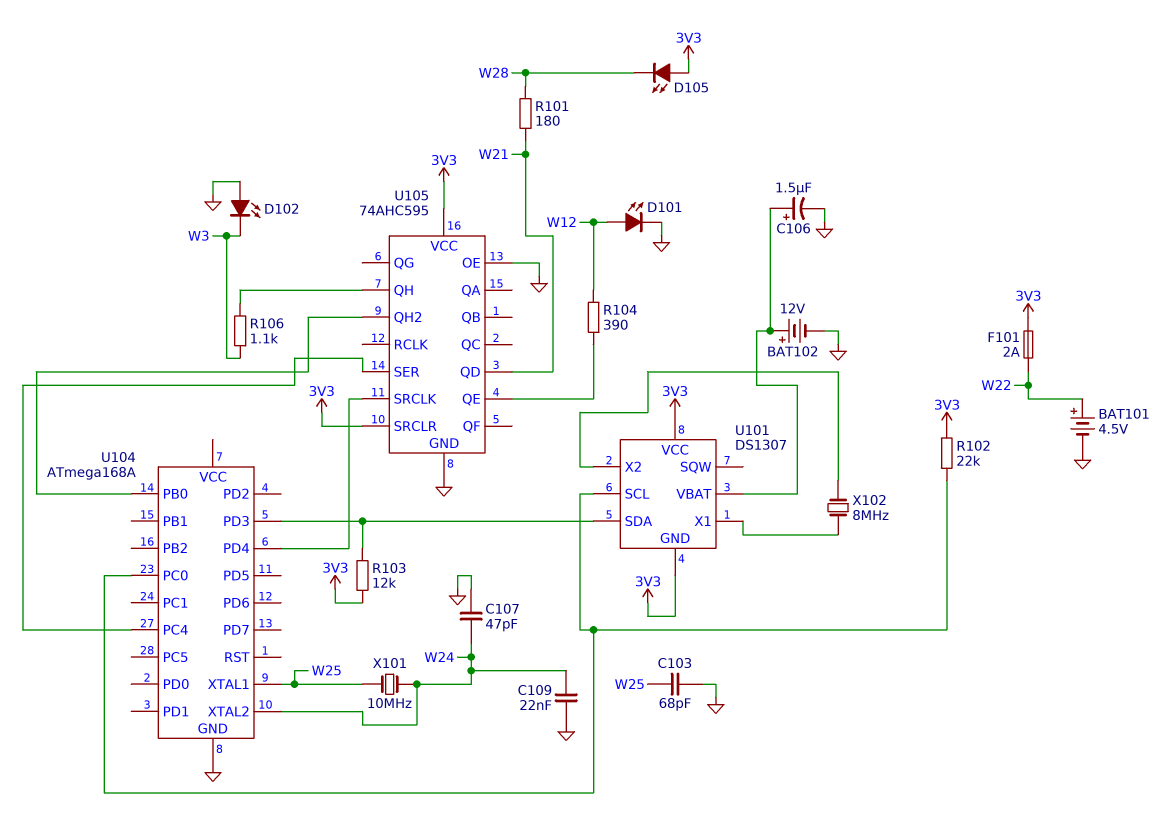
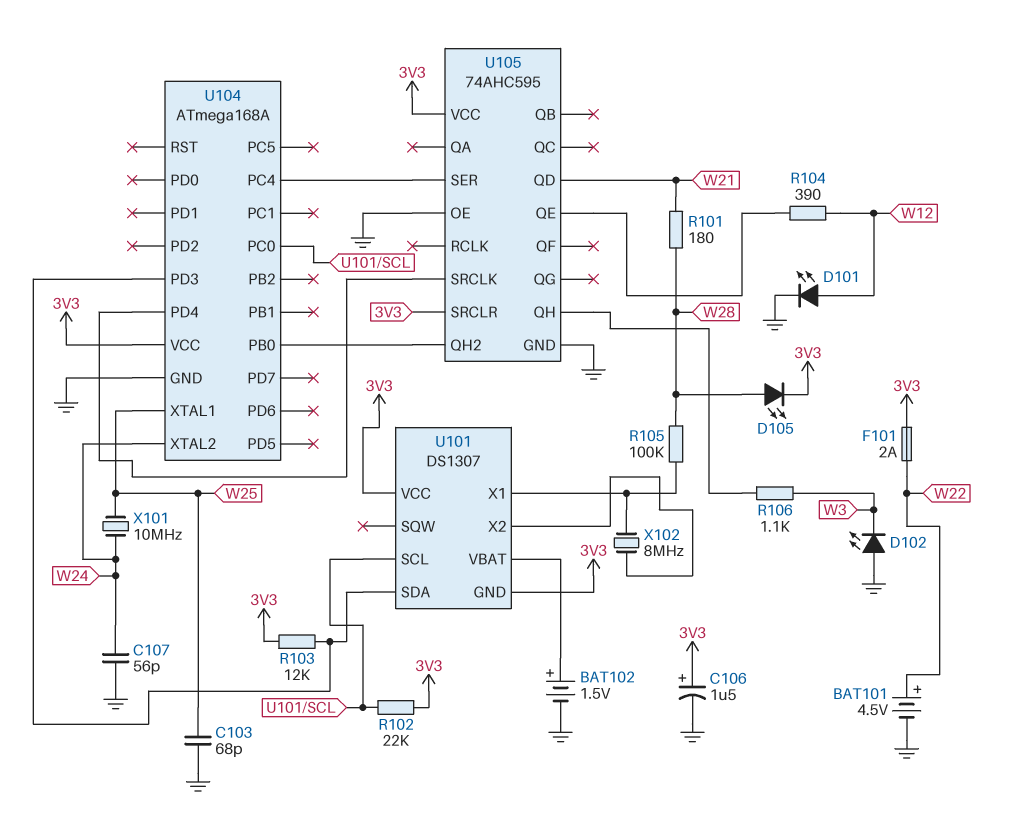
BAT102: 12V (plus U101/VBAT, minus GND) -> 1.5V (plus U101/VBAT, minus GND)
C106: 1.5uF (plus U101/VBAT, minus GND) -> 1.5uF (plus 3V3, minus GND)
C107: 47pF (GND, W24) -> 56pF (GND, W24)
C109: 22nF (GND, W24) -> none
D105: LED (A 3V3, K W28) -> LED (A W28, K 3V3)
R105: none -> 100k (U101/X1, W28)
U104 pin VCC: none -> 3V3

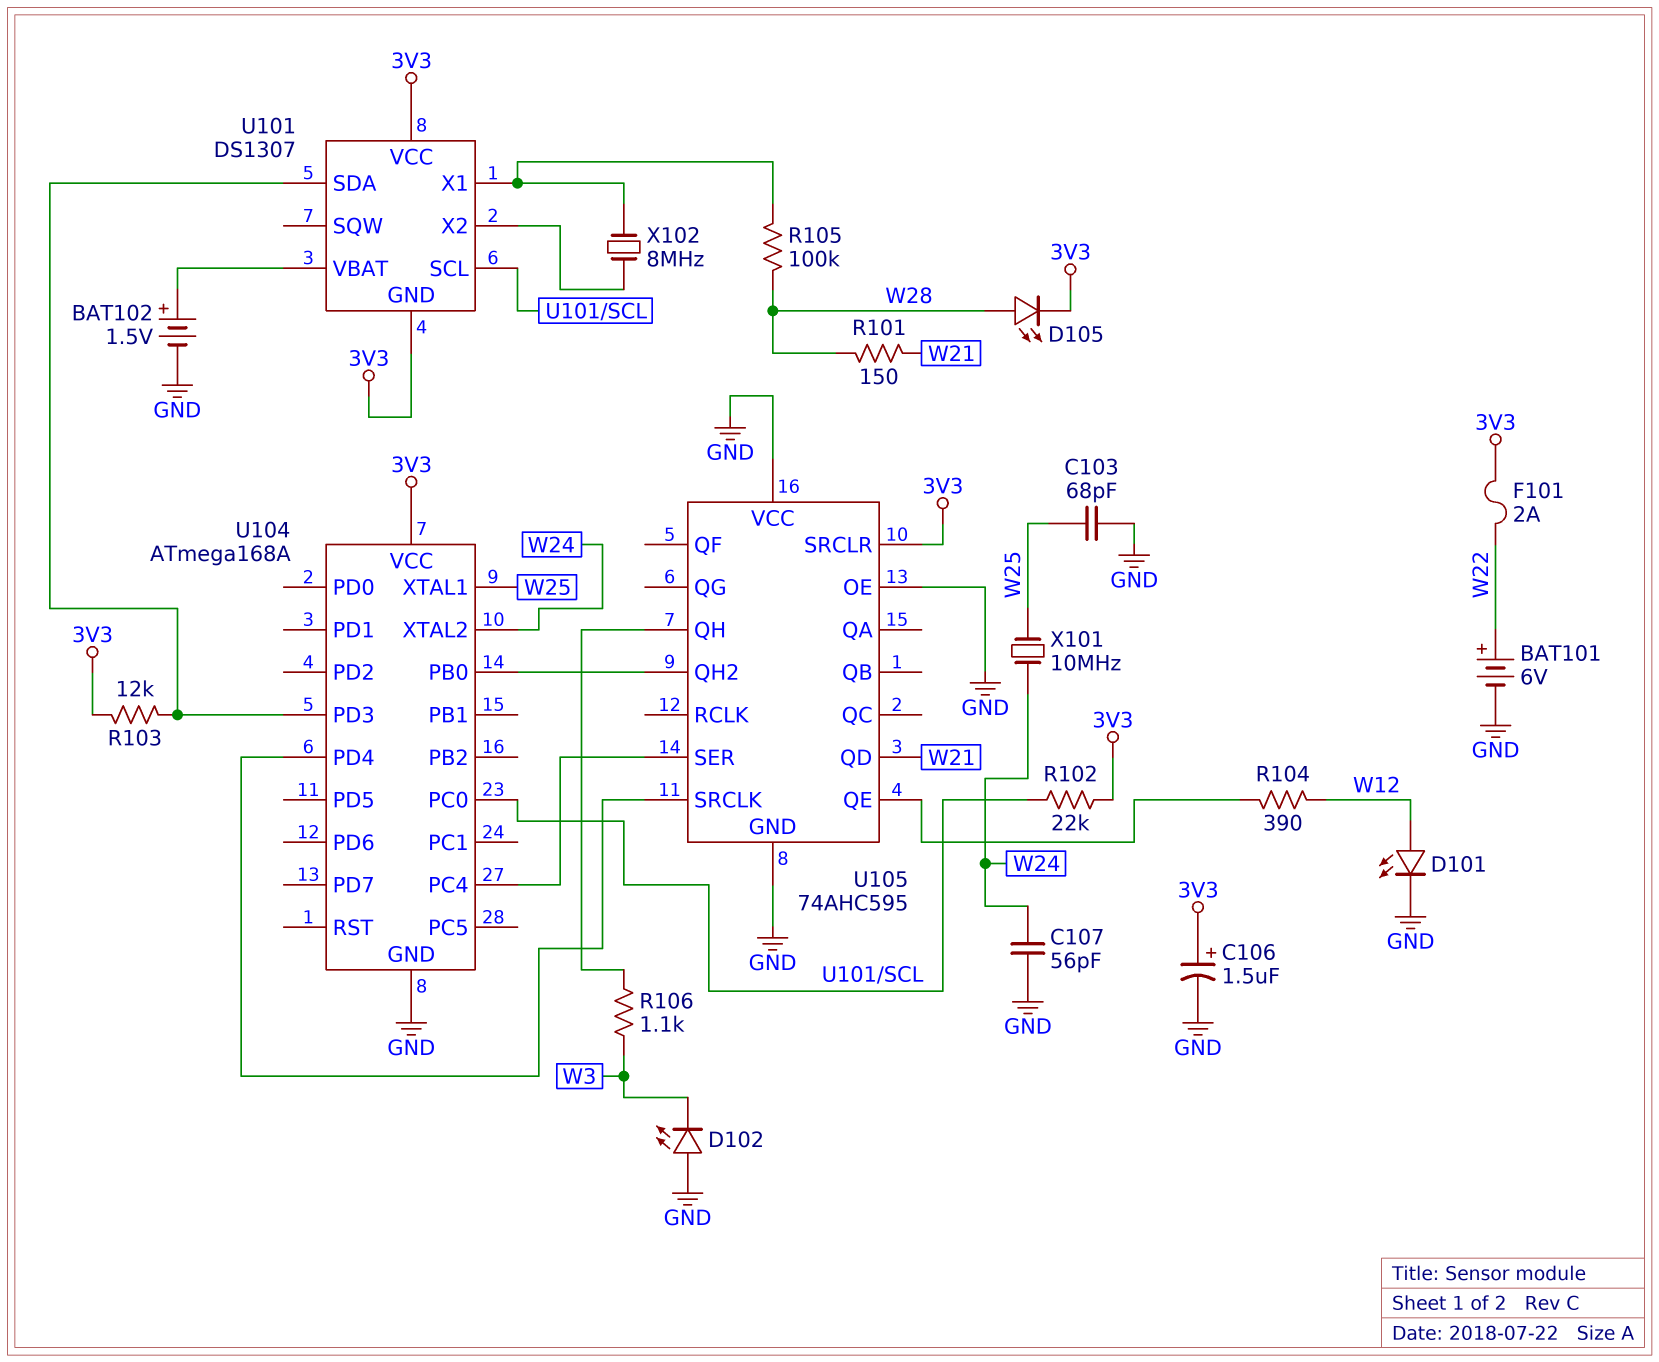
BAT101: 4.5V (plus W22, minus GND) -> 6V (plus W22, minus GND)
R101: 180 (W21, W28) -> 150 (W21, W28)
U105 pin VCC: 3V3 -> GND

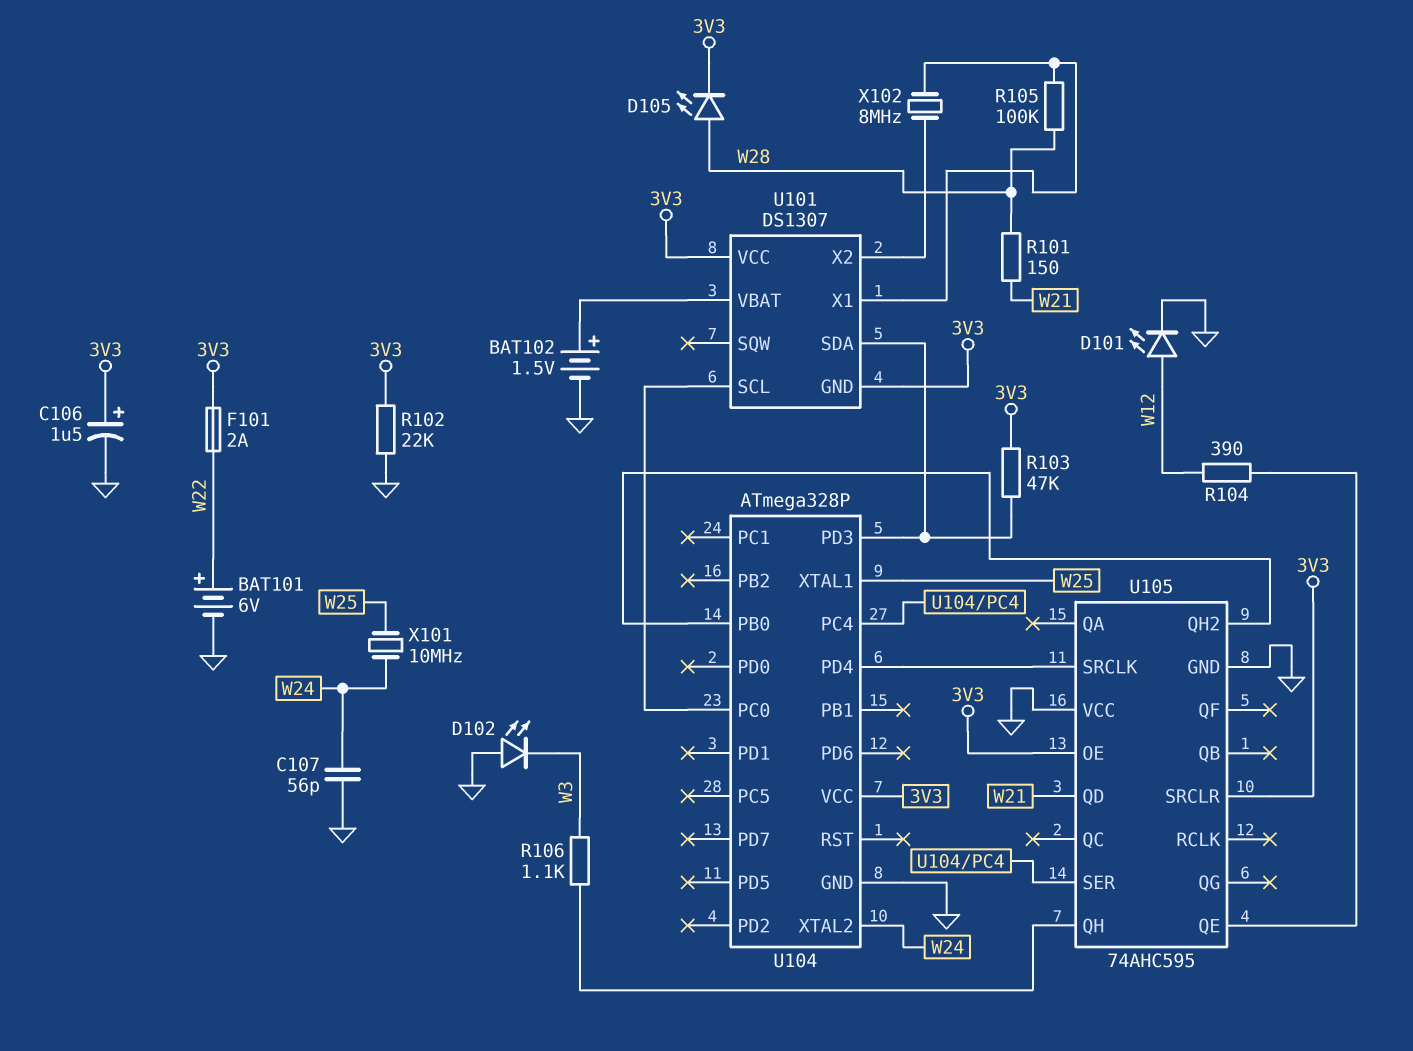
C103: 68pF (GND, W25) -> none
R102: 22k (3V3, U101/SCL) -> 22k (3V3, GND)
R103: 12k (3V3, U101/SDA) -> 47k (3V3, U101/SDA)
U104: ATmega168A -> ATmega328P
U105 pin OE: GND -> 3V3

